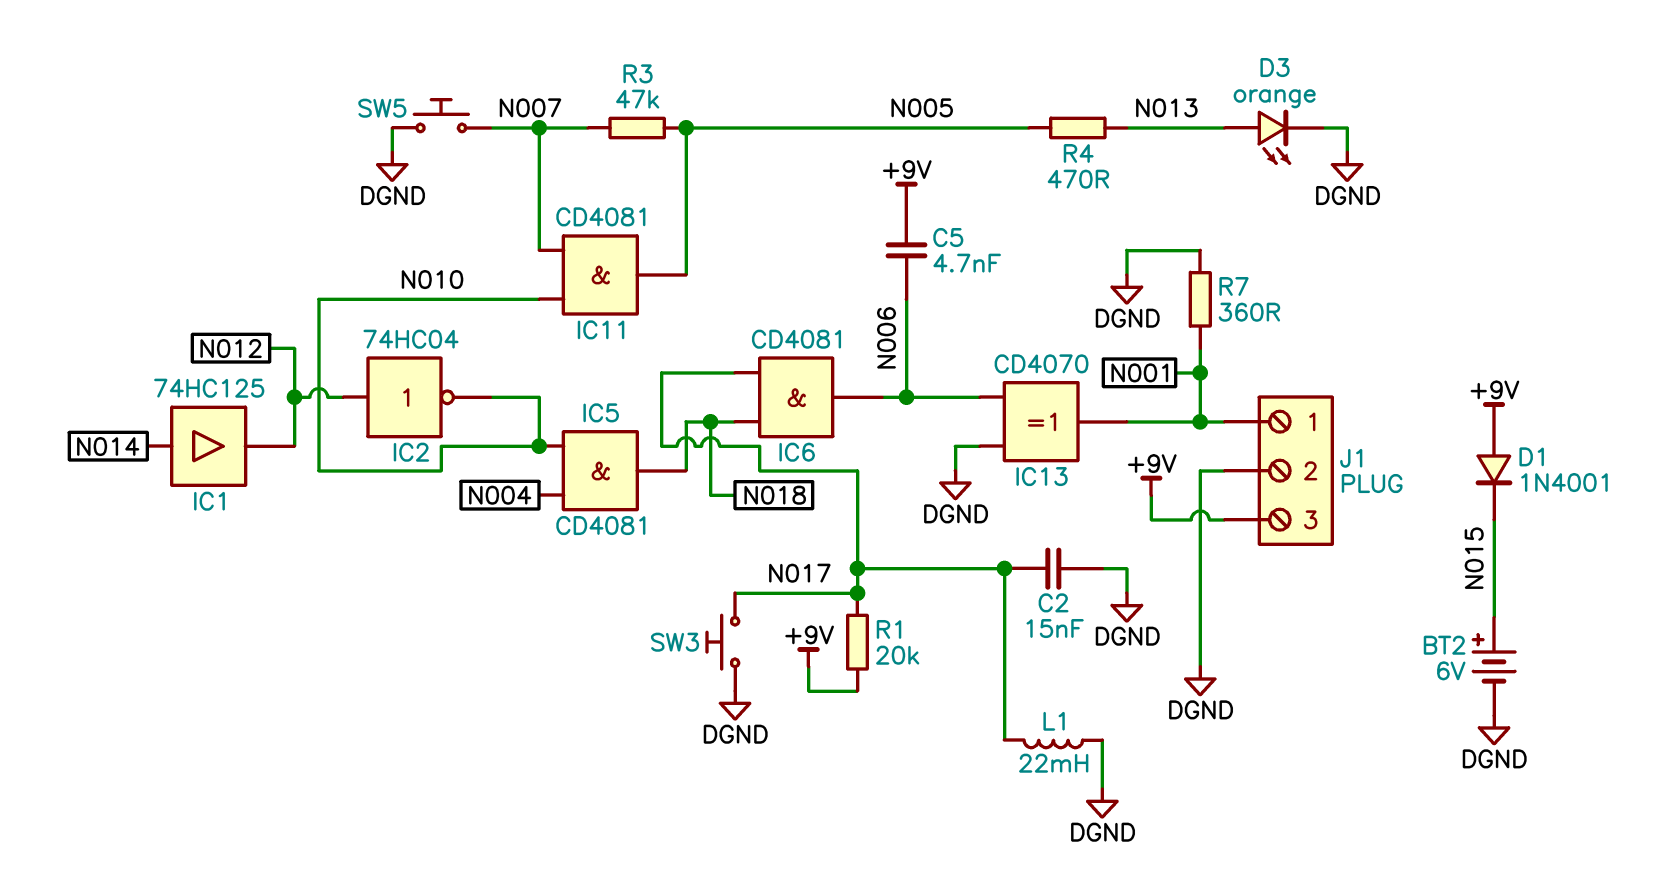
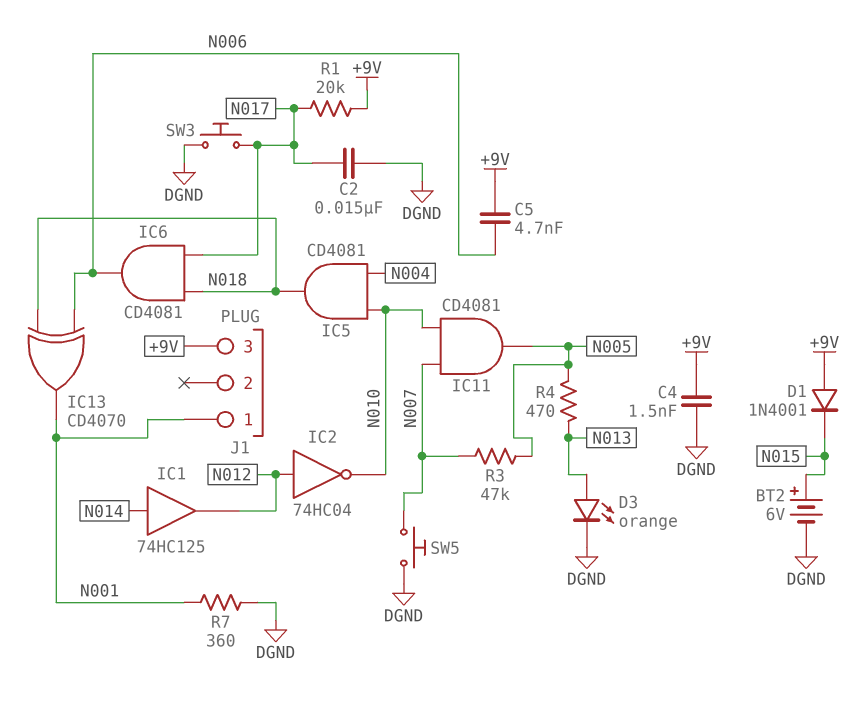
C4: none -> 1.5nF (+9V, DGND)
IC13: XOR CD4070 (in DGND, in N006, out N001) -> XOR CD4070 (in N006, in N018, out N001)
J1 pin 2: DGND -> none
L1: 22mH (DGND, N017) -> none

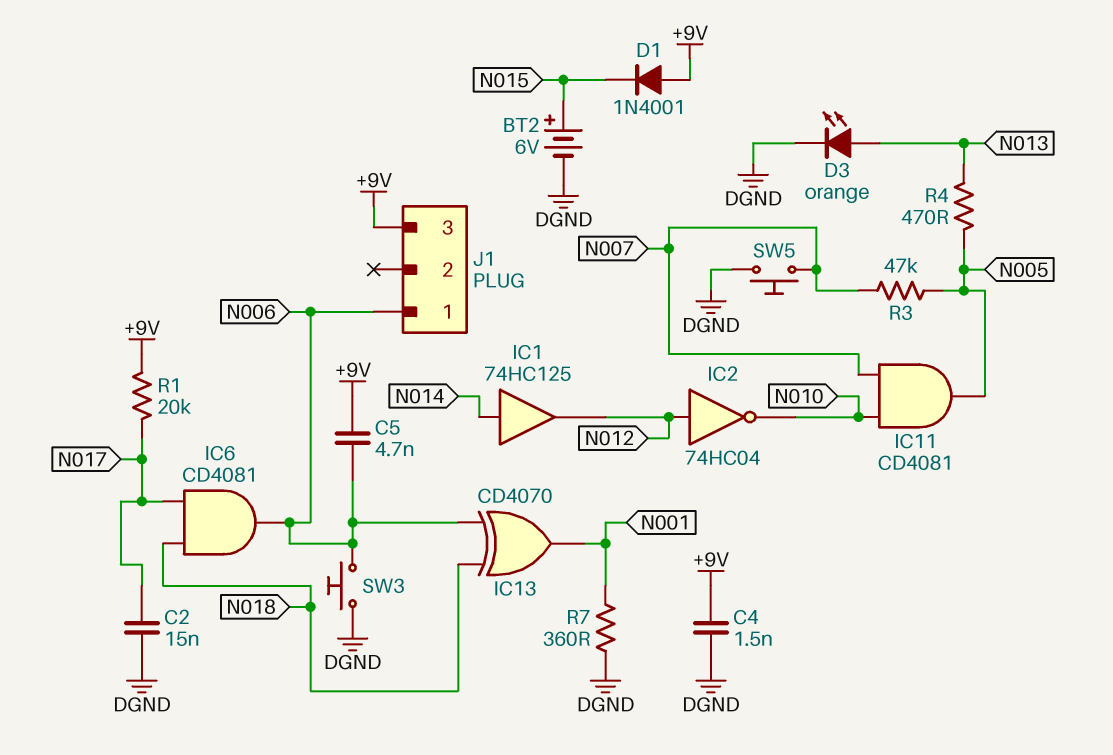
IC5: AND CD4081 (in N004, in N010, out N018) -> none
J1 pin 1: N001 -> N006
SW3: button (DGND, N017) -> button (DGND, N006)

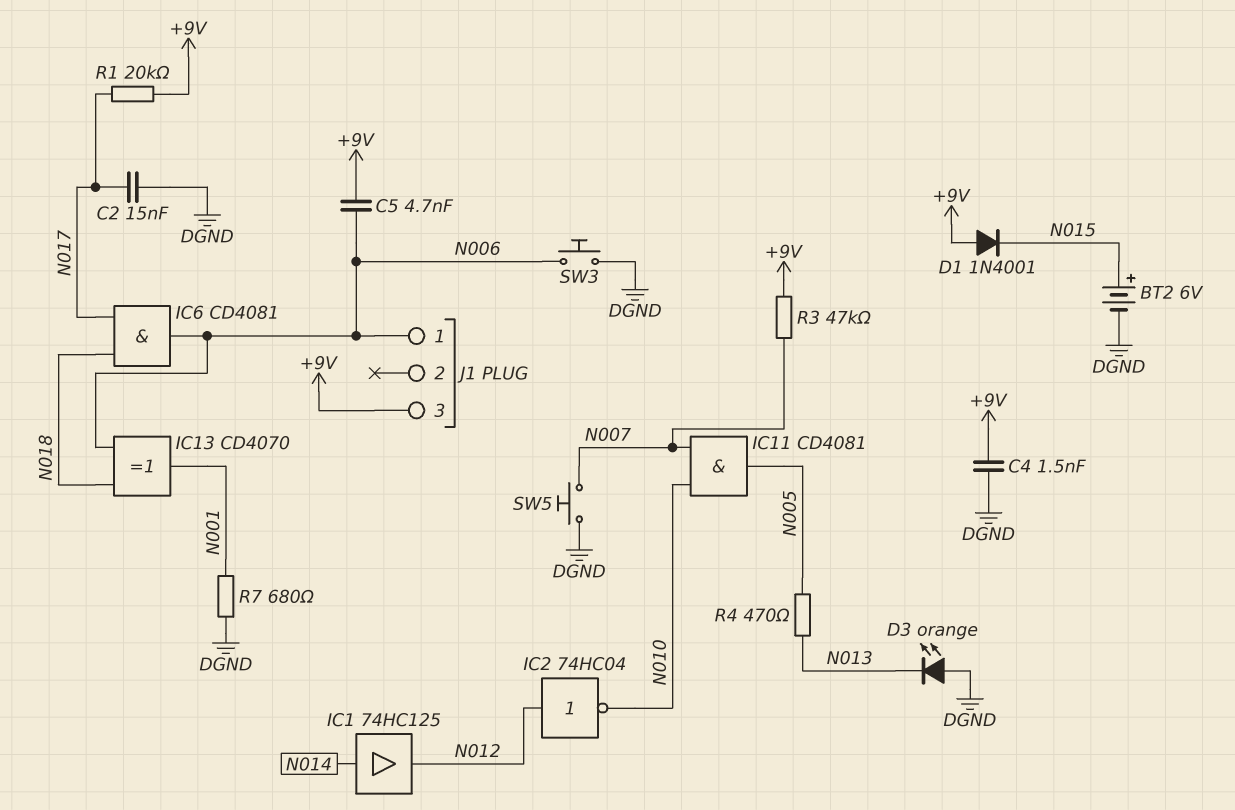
D3: LED orange (A N013, K DGND) -> LED orange (A DGND, K N013)
R3: 47k (N005, N007) -> 47k (+9V, N007)
R7: 360 (DGND, N001) -> 680 (DGND, N001)

